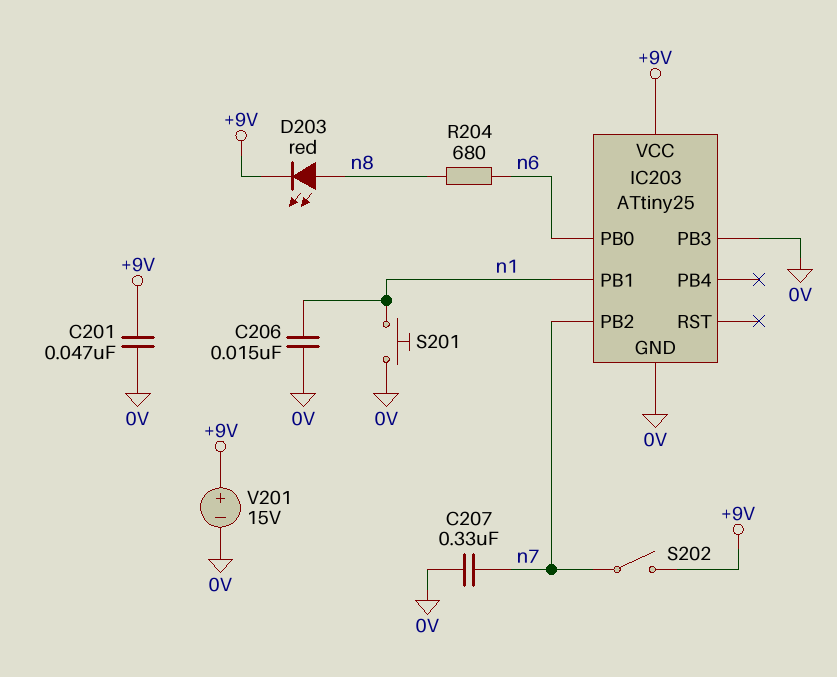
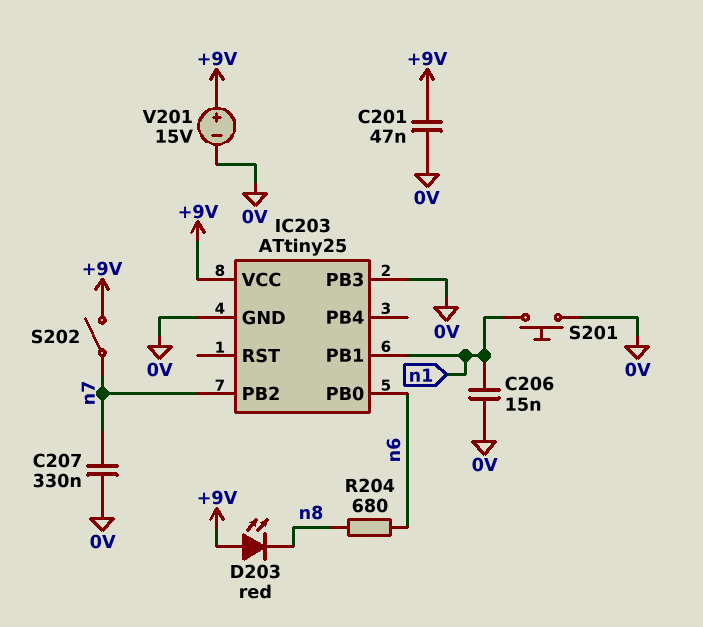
D203: LED red (A n8, K +9V) -> LED red (A +9V, K n8)

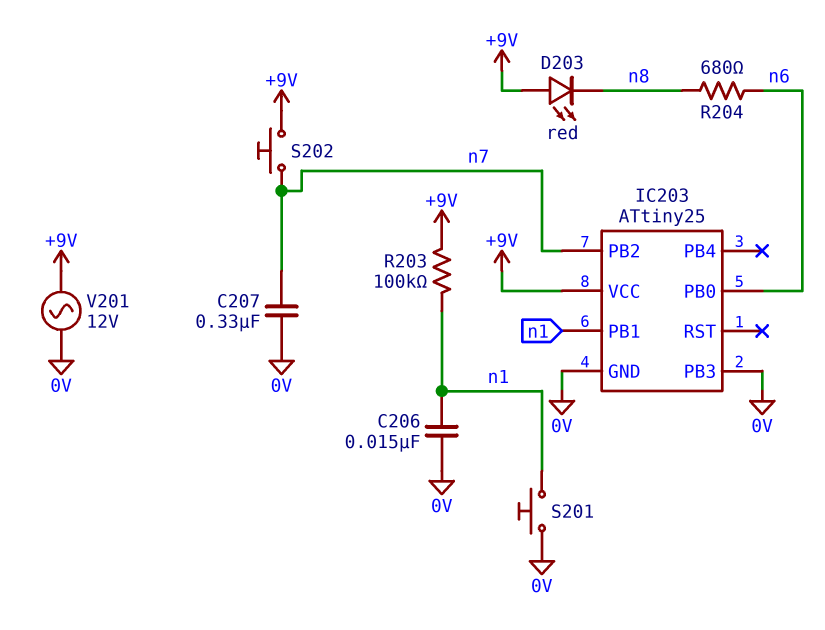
C201: 47nF (+9V, 0V) -> none
R203: none -> 100k (+9V, n1)
S202: switch (+9V, n7) -> button (+9V, n7)
V201: 15V (plus +9V, minus 0V) -> AC 12V (+9V, 0V)

